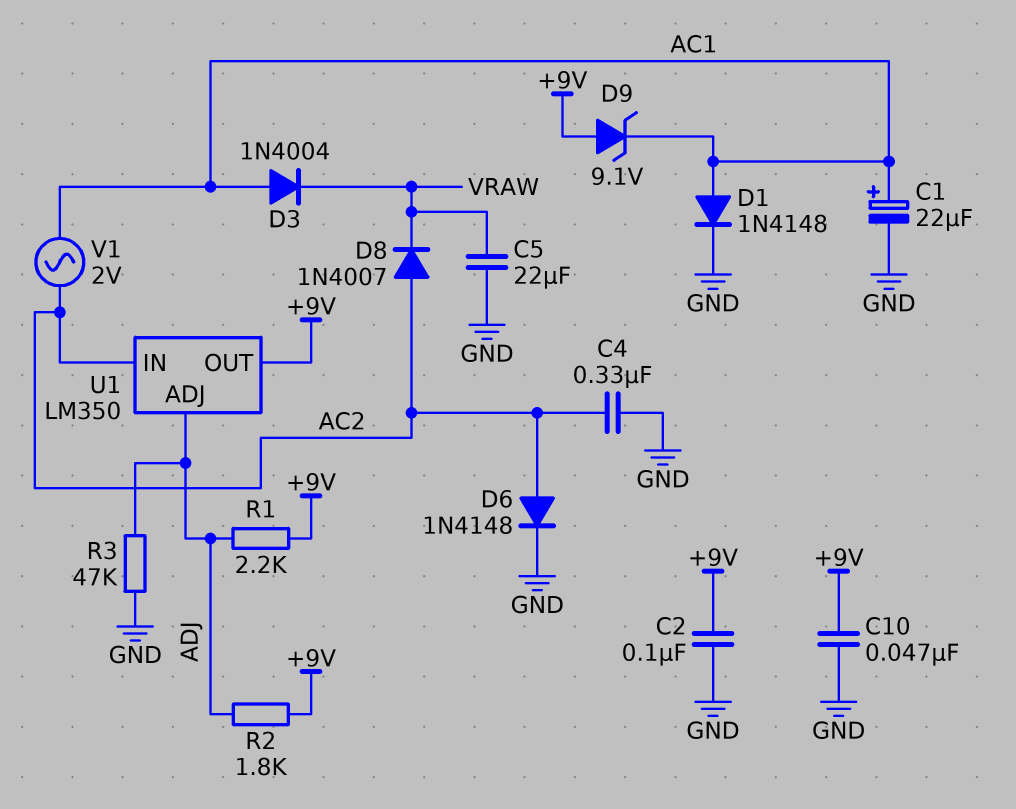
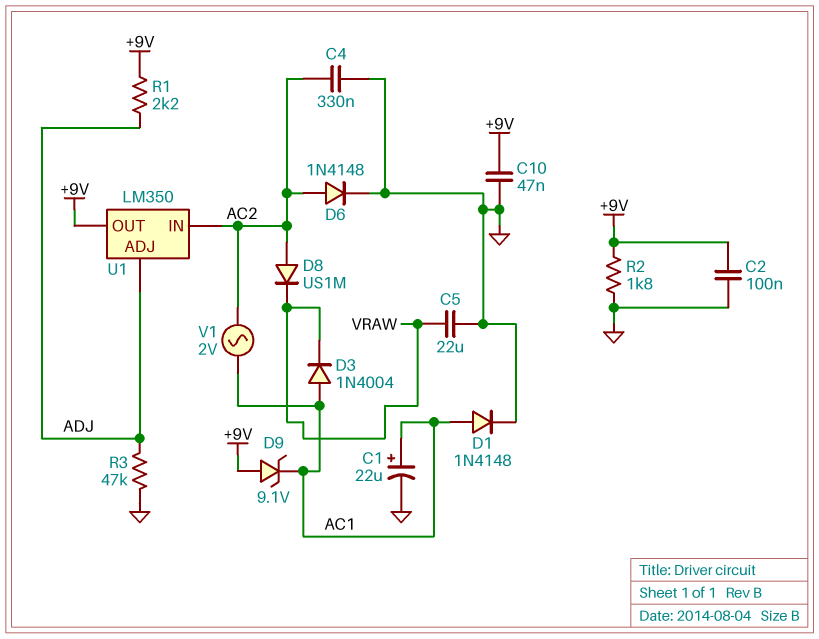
D8: diode 1N4007 (A AC2, K VRAW) -> diode US1M (A AC2, K VRAW)
R2: 1.8k (+9V, ADJ) -> 1.8k (+9V, GND)

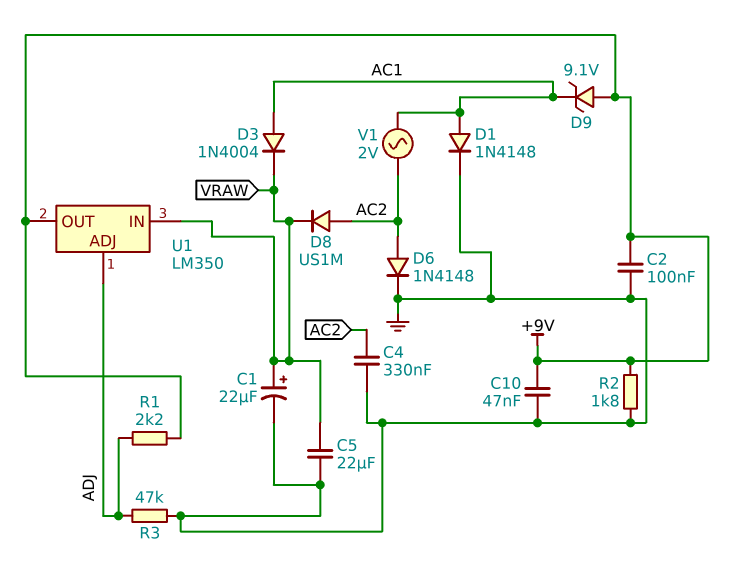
C1: 22uF (plus AC1, minus GND) -> 22uF (plus VRAW, minus GND)
U1 pin IN: AC2 -> VRAW

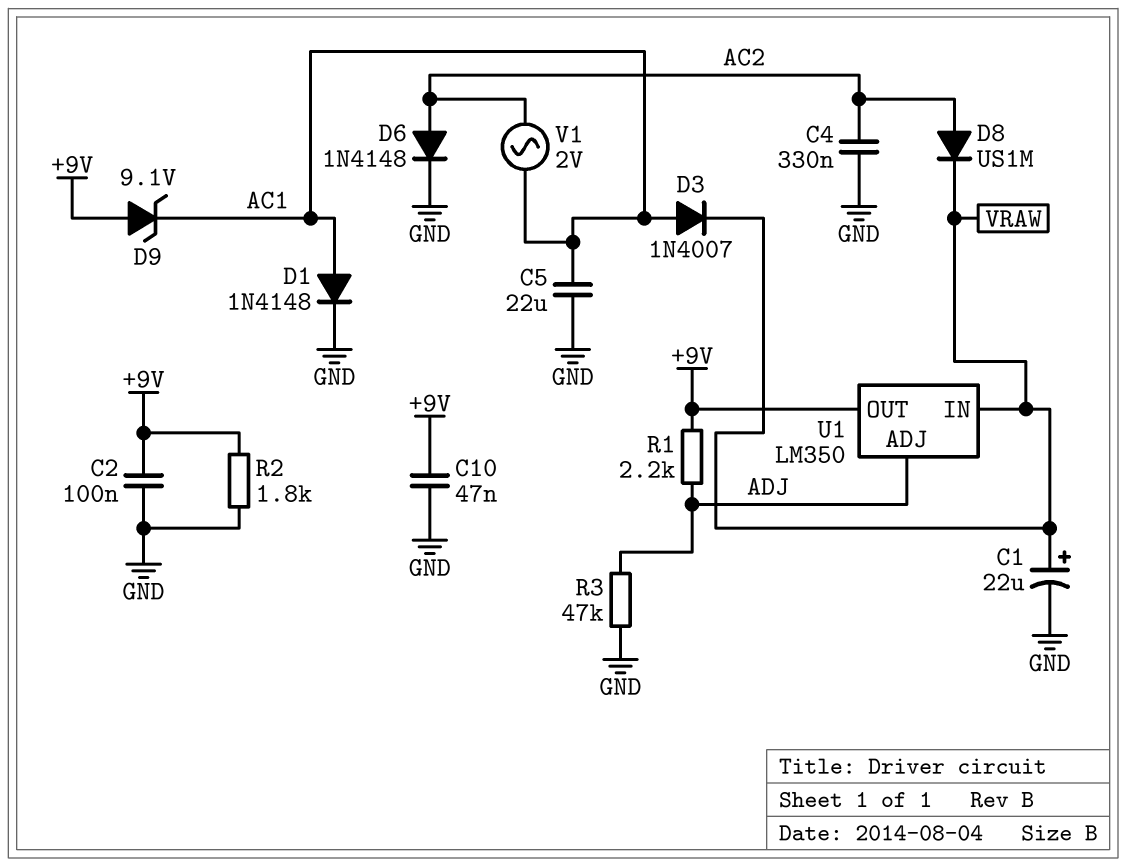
C5: 22uF (GND, VRAW) -> 22uF (AC1, GND)
D3: diode 1N4004 (A AC1, K VRAW) -> diode 1N4007 (A AC1, K VRAW)

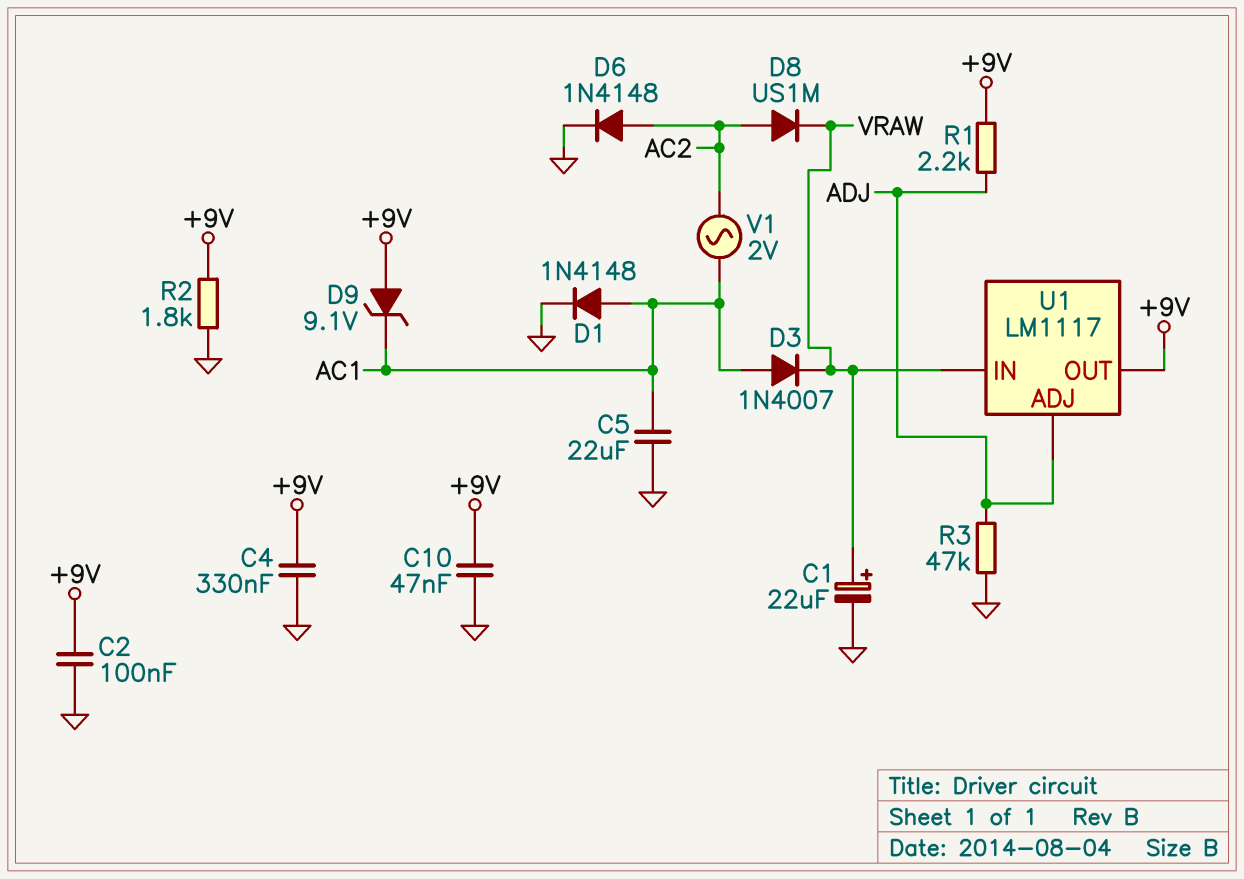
C4: 330nF (AC2, GND) -> 330nF (+9V, GND)
U1: LM350 -> LM1117

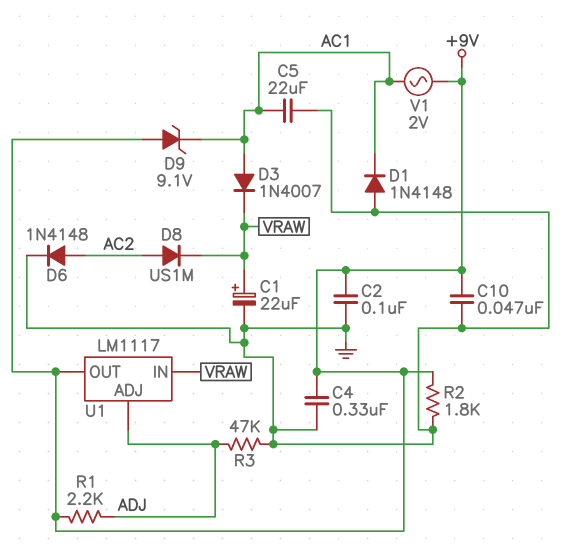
D1: diode 1N4148 (A AC1, K GND) -> diode 1N4148 (A GND, K AC1)
V1: AC 2V (AC1, AC2) -> AC 2V (+9V, AC1)

